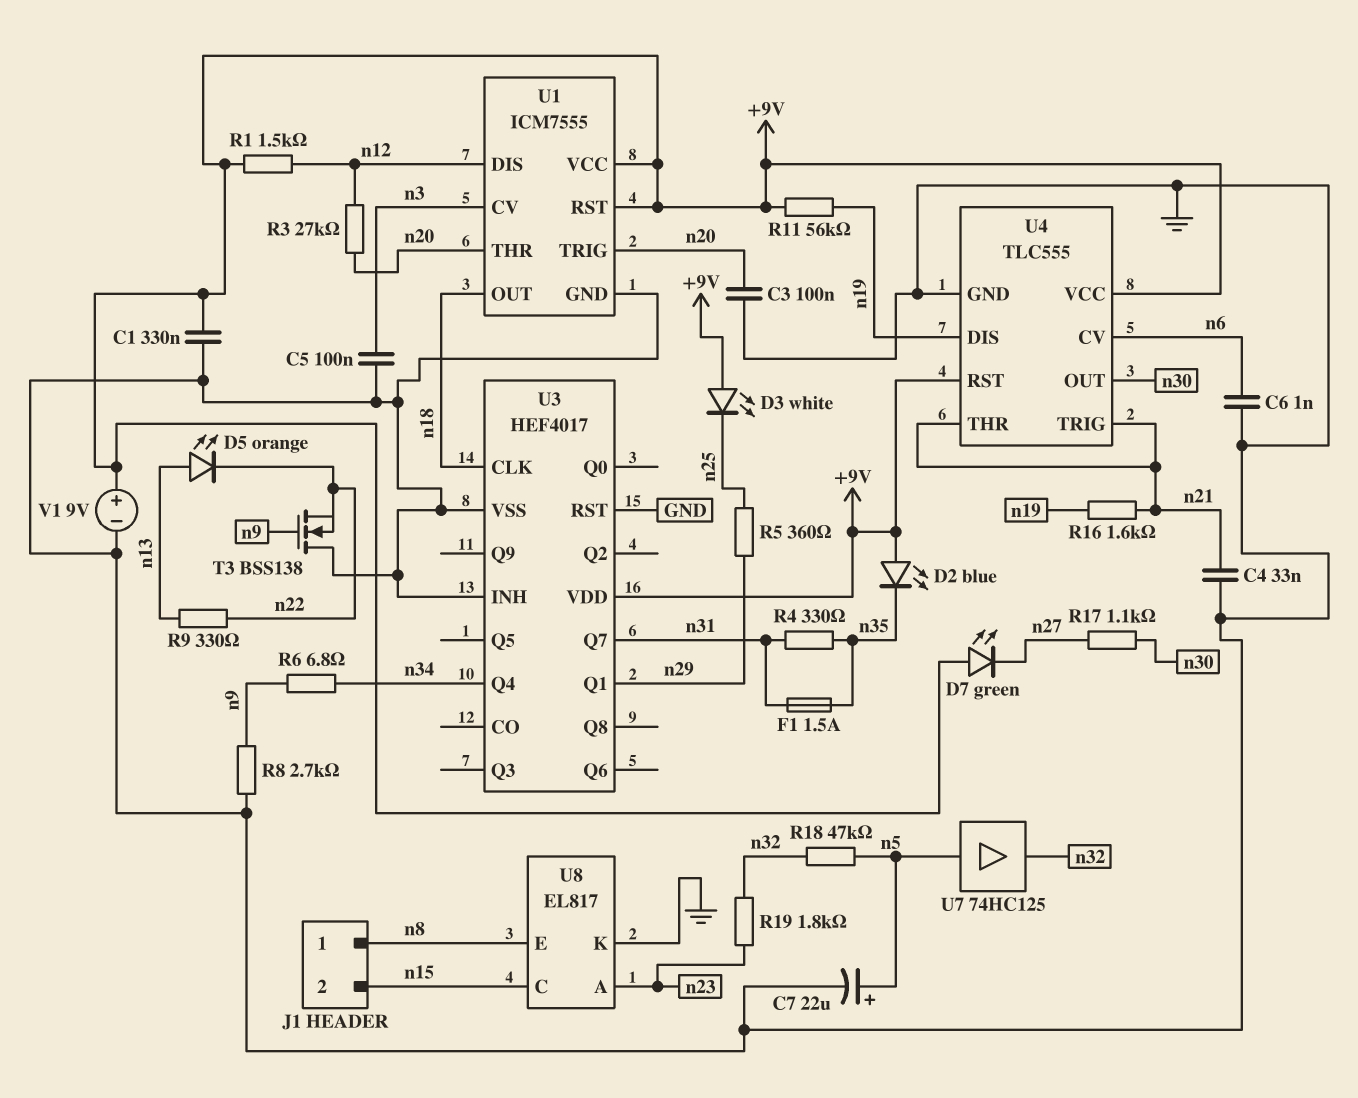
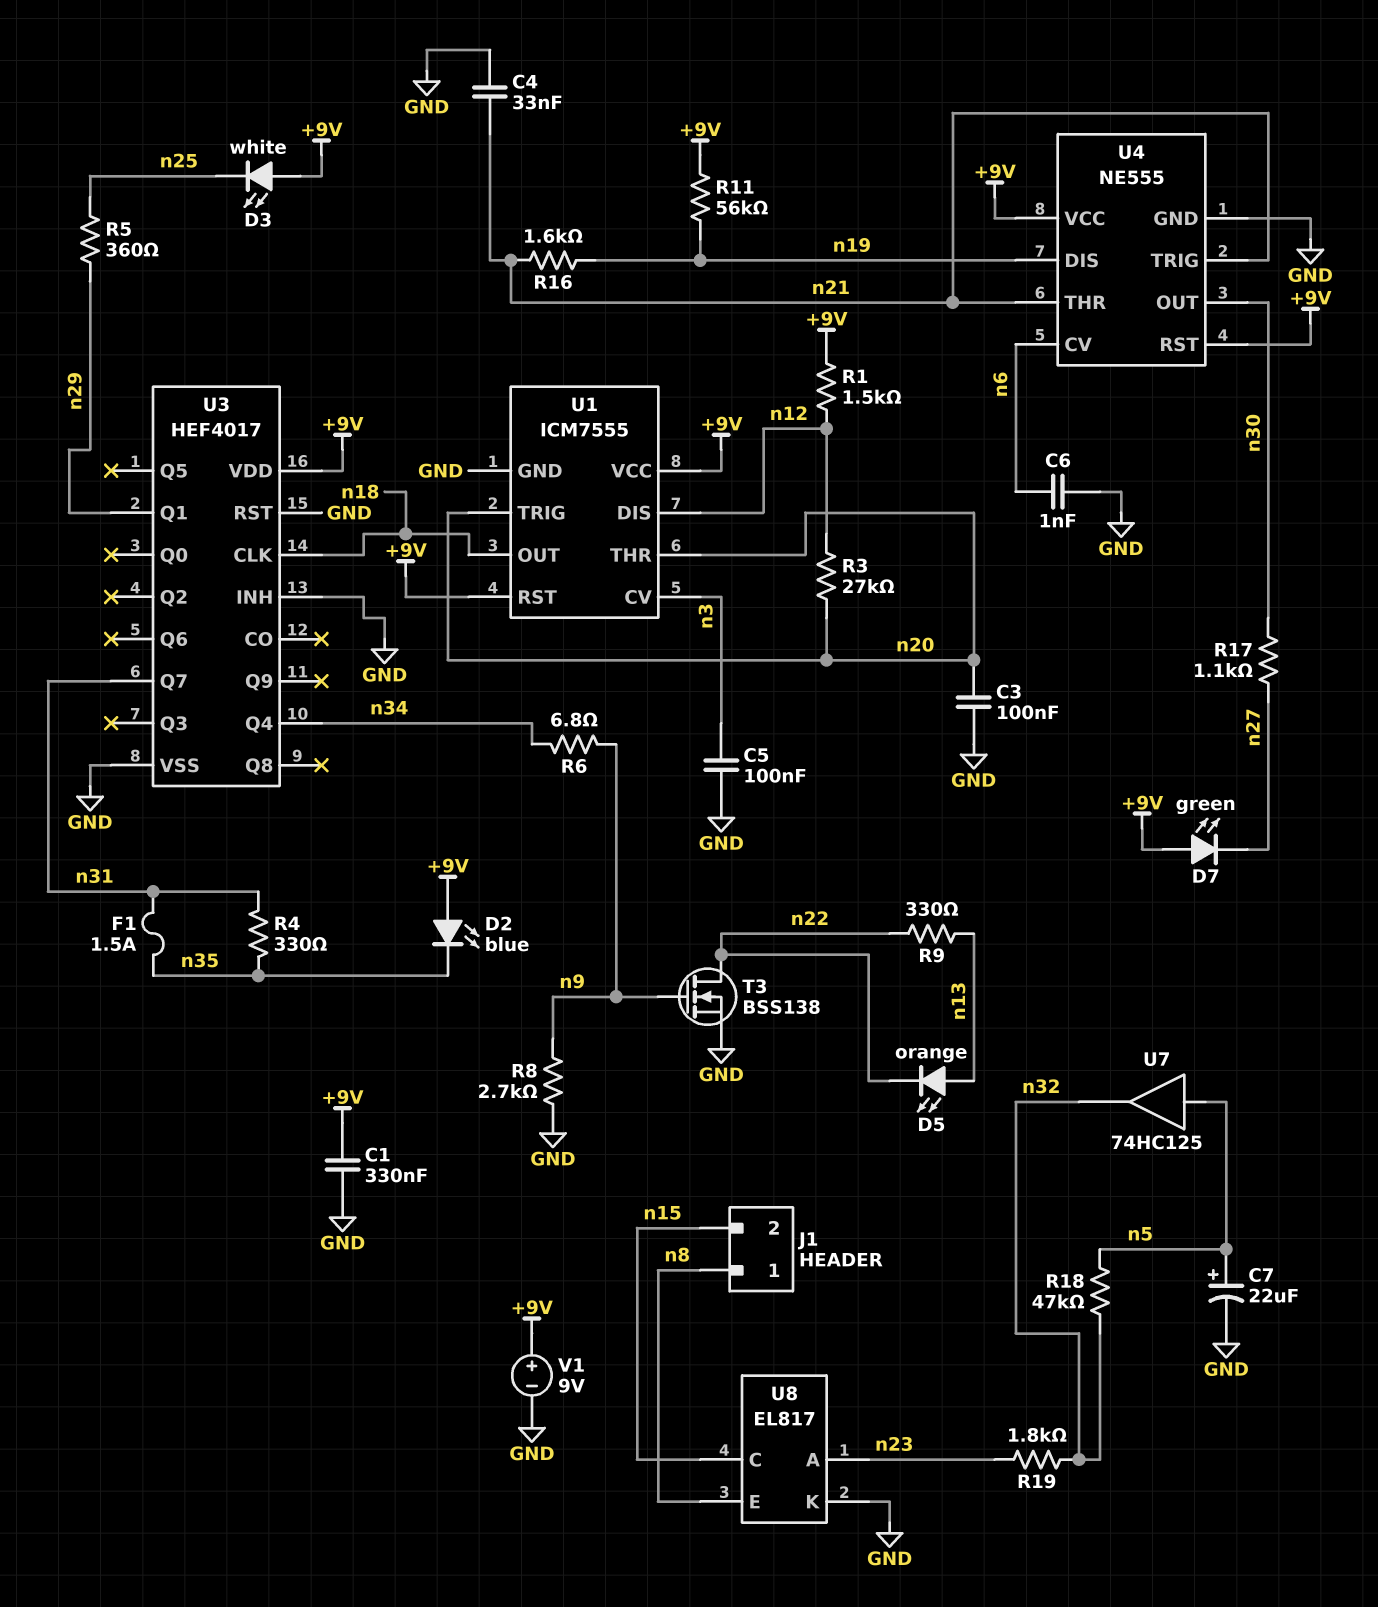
T3: NMOS BSS138 (G n9, D GND, S n22) -> NMOS BSS138 (G n9, D n22, S GND)
U4: TLC555 -> NE555

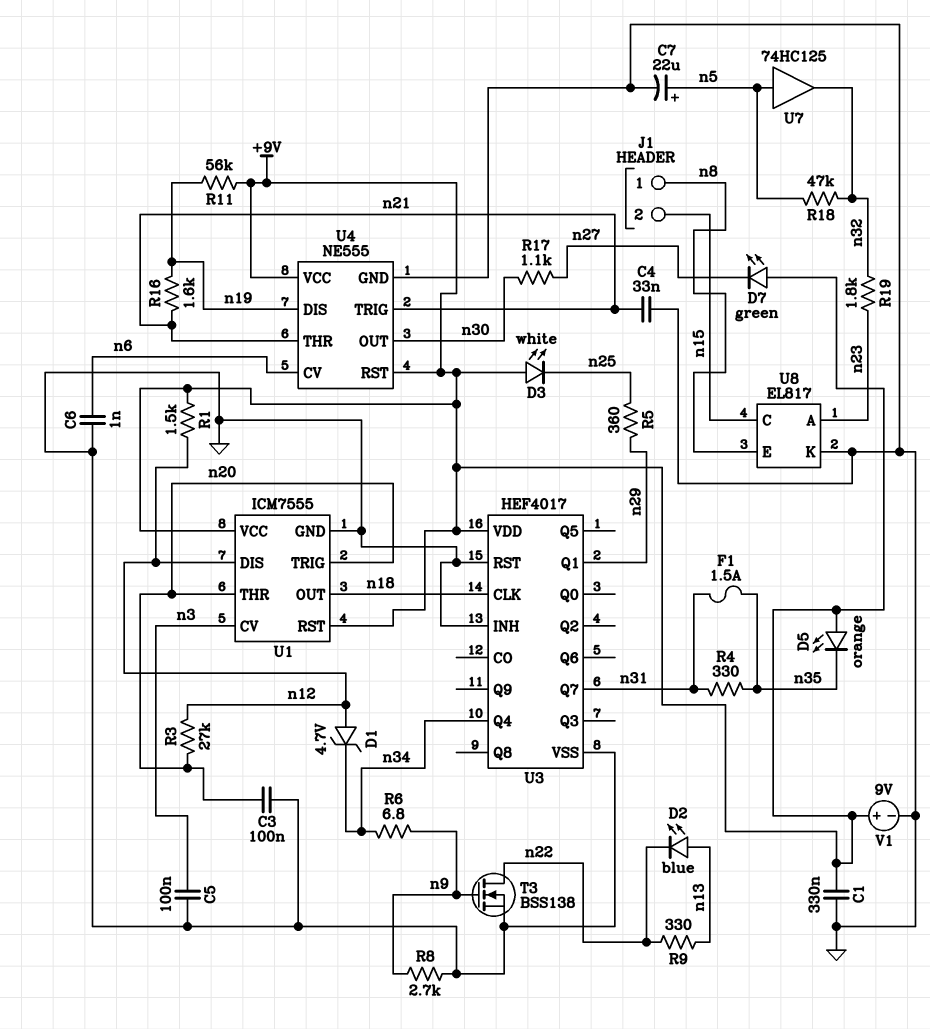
D1: none -> zener 4.7V (A n12, K n34)
D2: LED blue (A +9V, K n35) -> LED blue (A n13, K n22)
D5: LED orange (A n13, K n22) -> LED orange (A +9V, K n35)

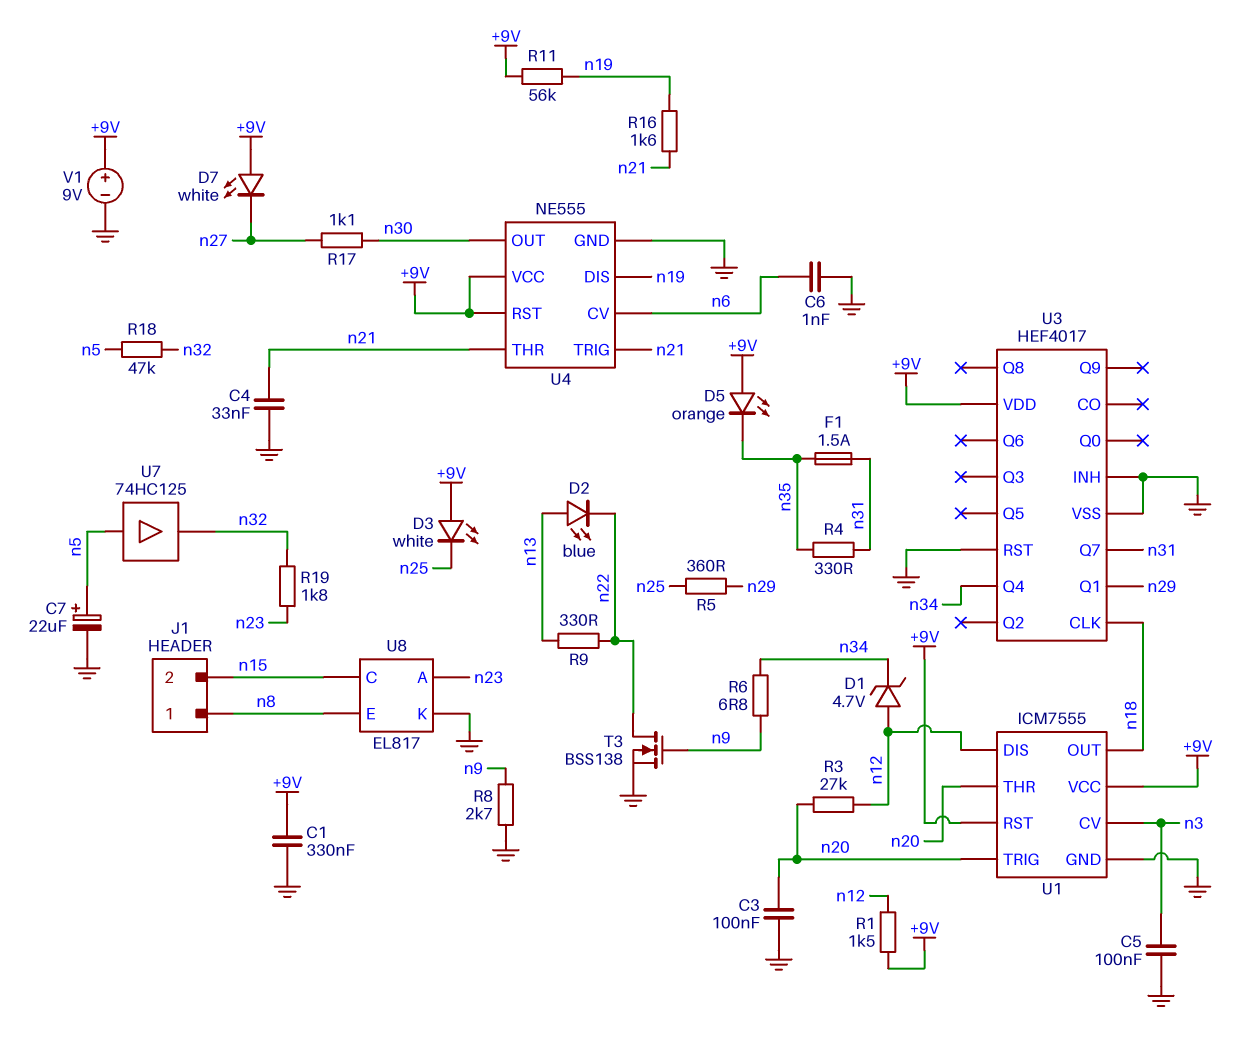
D7: LED green (A +9V, K n27) -> LED white (A +9V, K n27)

